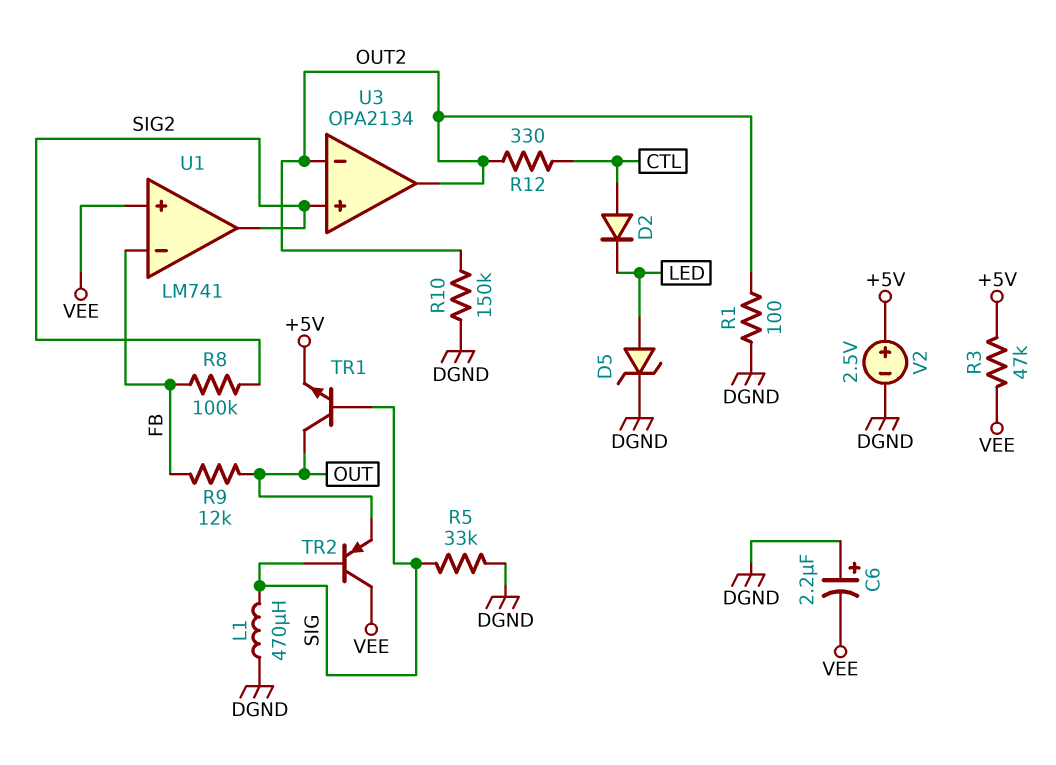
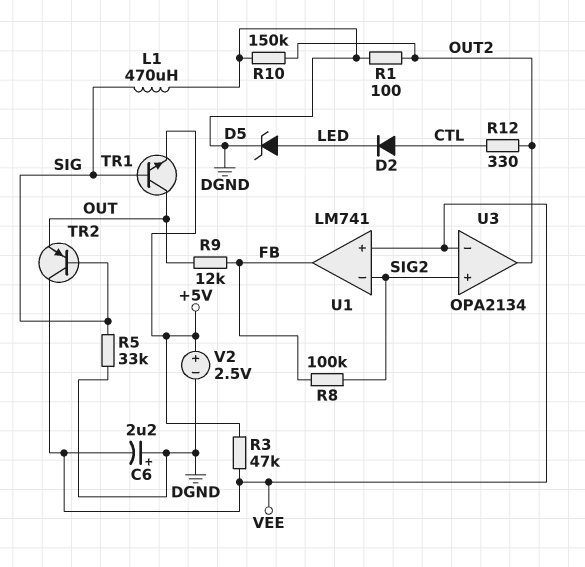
U1 pin in-: FB -> SIG2
U1 pin out: SIG2 -> FB
U3 pin in-: OUT2 -> VEE

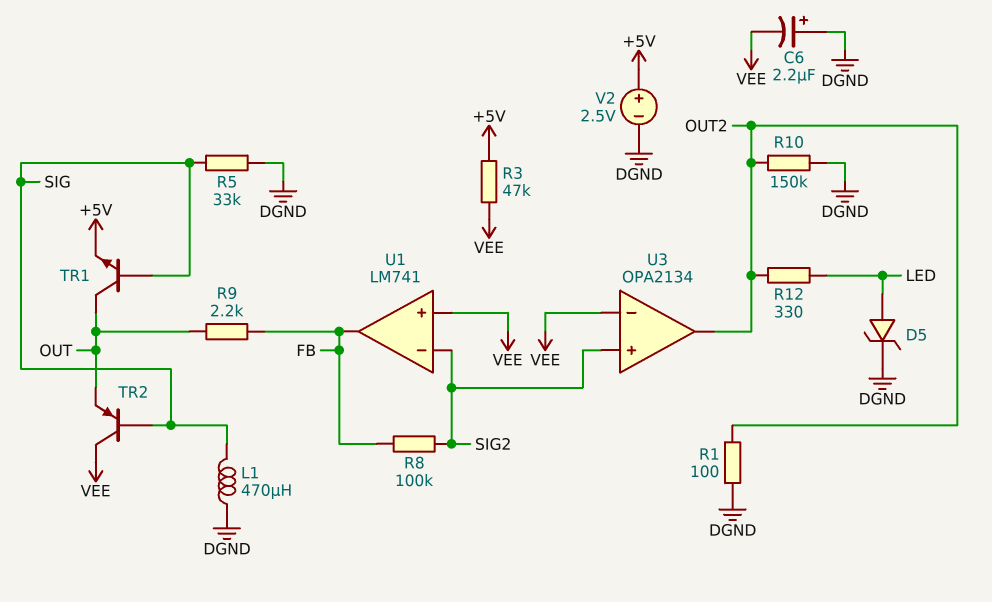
D2: diode (A CTL, K LED) -> none
R9: 12k (FB, OUT) -> 2.2k (FB, OUT)
R12: 330 (CTL, OUT2) -> 330 (LED, OUT2)

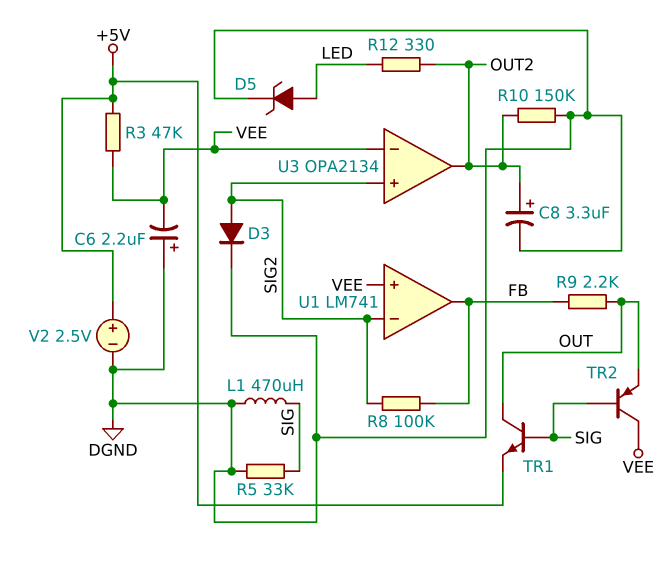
C8: none -> 3.3uF (plus OUT2, minus DGND)
D3: none -> diode (A SIG2, K DGND)
R1: 100 (DGND, OUT2) -> none

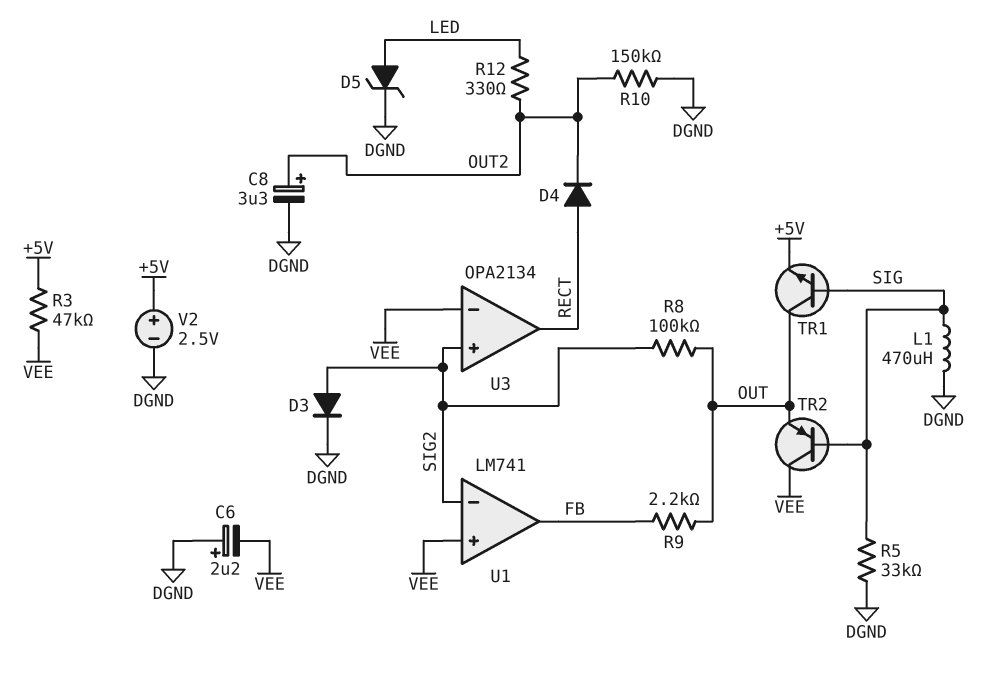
D4: none -> diode (A RECT, K OUT2)
R8: 100k (FB, SIG2) -> 100k (OUT, SIG2)
U3 pin out: OUT2 -> RECT

